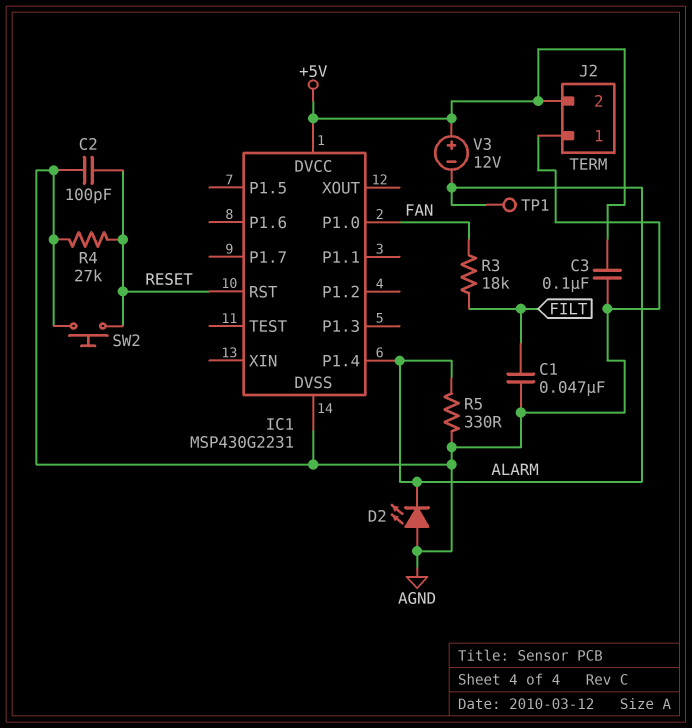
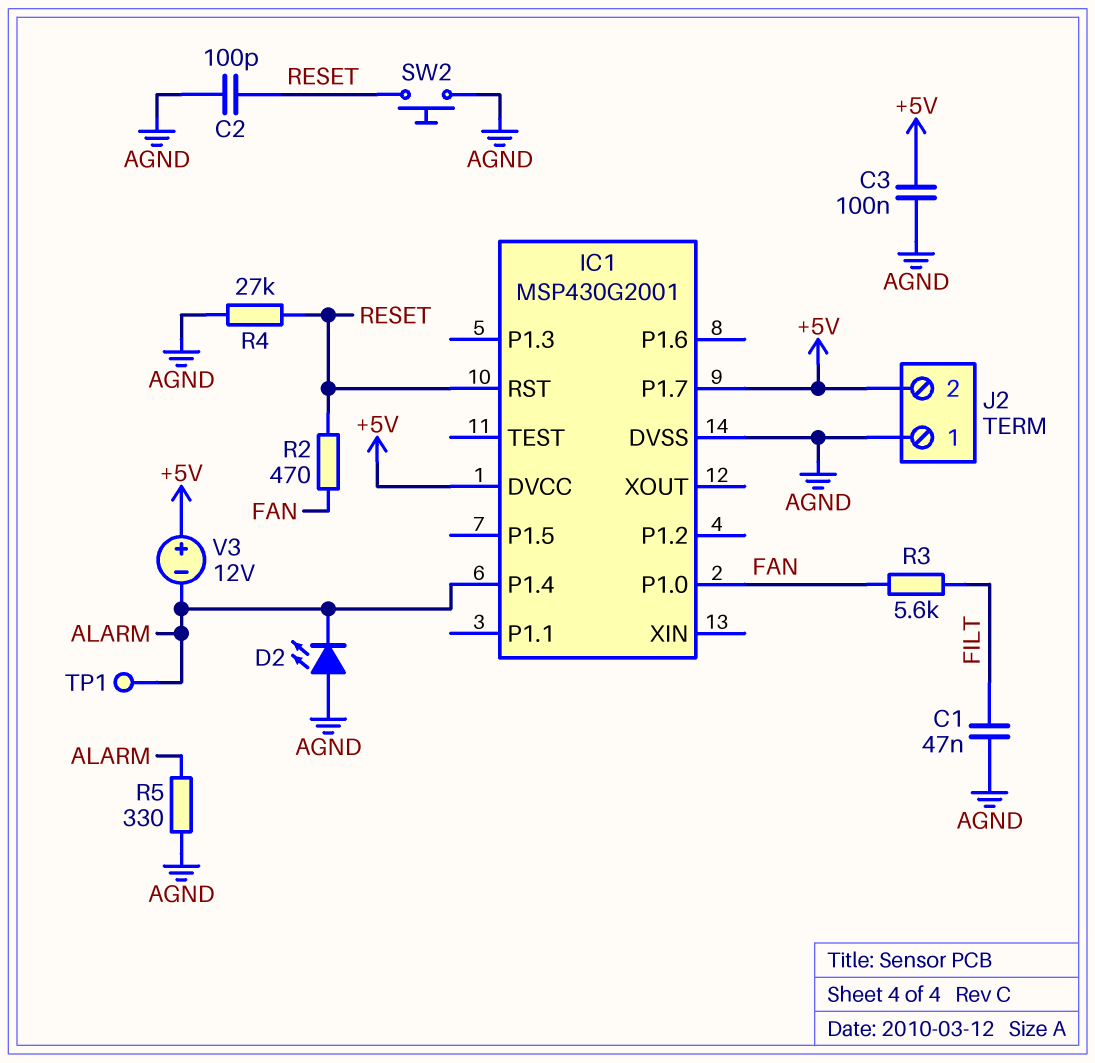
IC1: MSP430G2231 -> MSP430G2001
IC1 pin P1.7: none -> +5V
R2: none -> 470 (FAN, RESET)
R3: 18k (FAN, FILT) -> 5.6k (FAN, FILT)

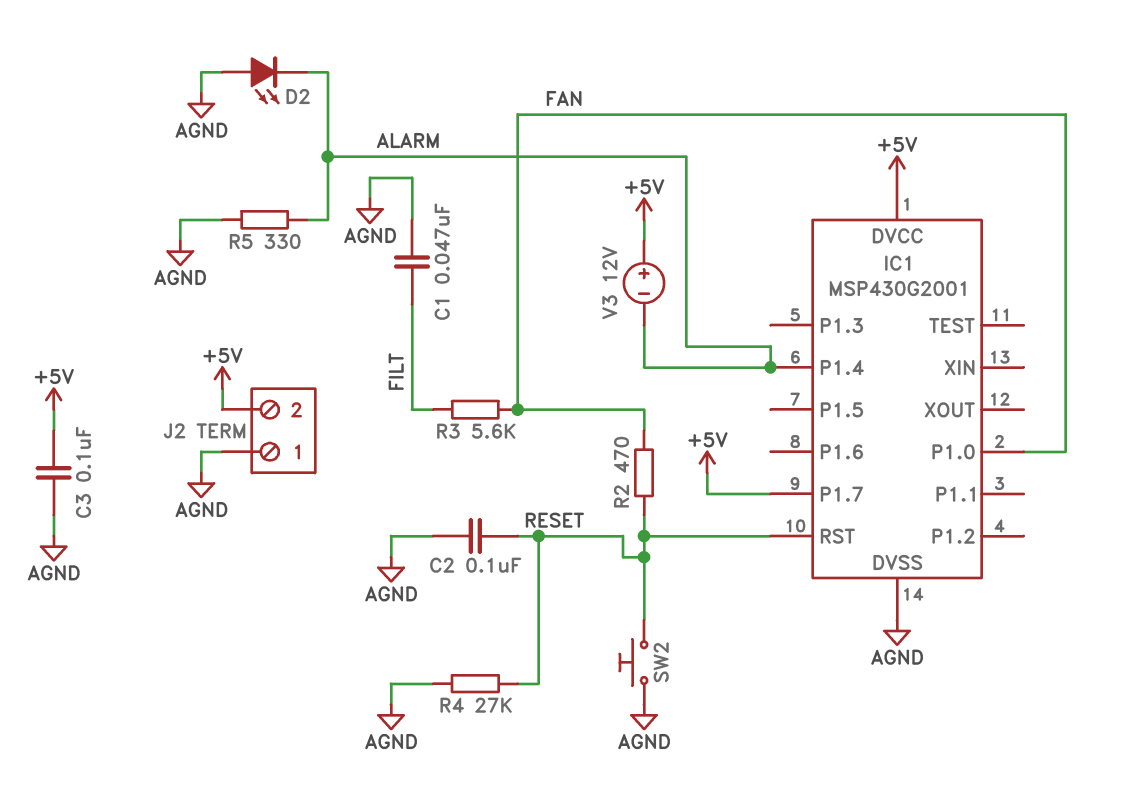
C2: 100pF (AGND, RESET) -> 100nF (AGND, RESET)
TP1: test point (ALARM) -> none

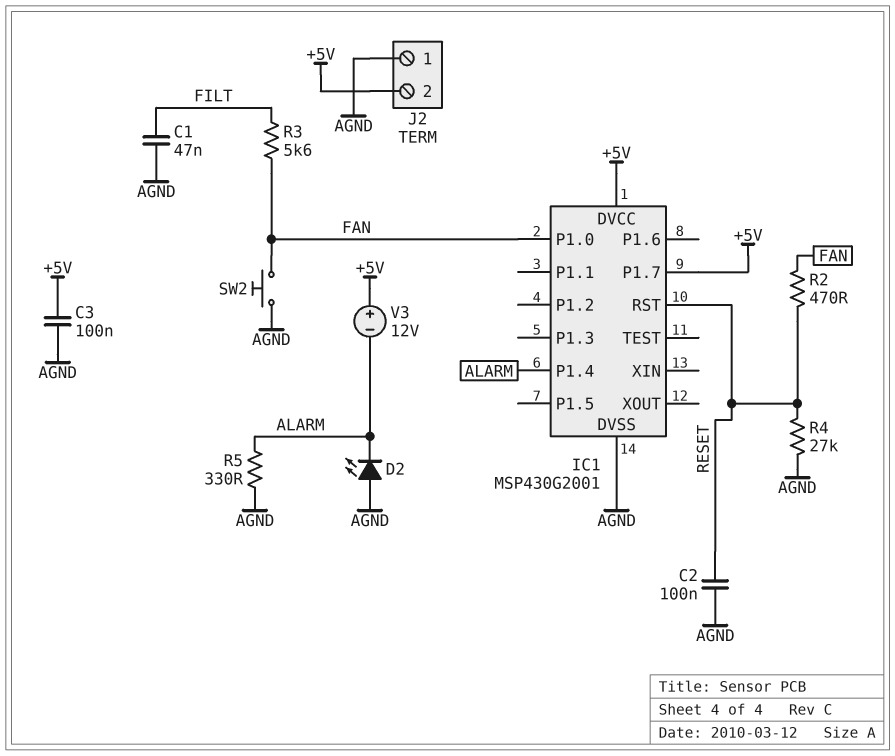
SW2: button (AGND, RESET) -> button (AGND, FAN)

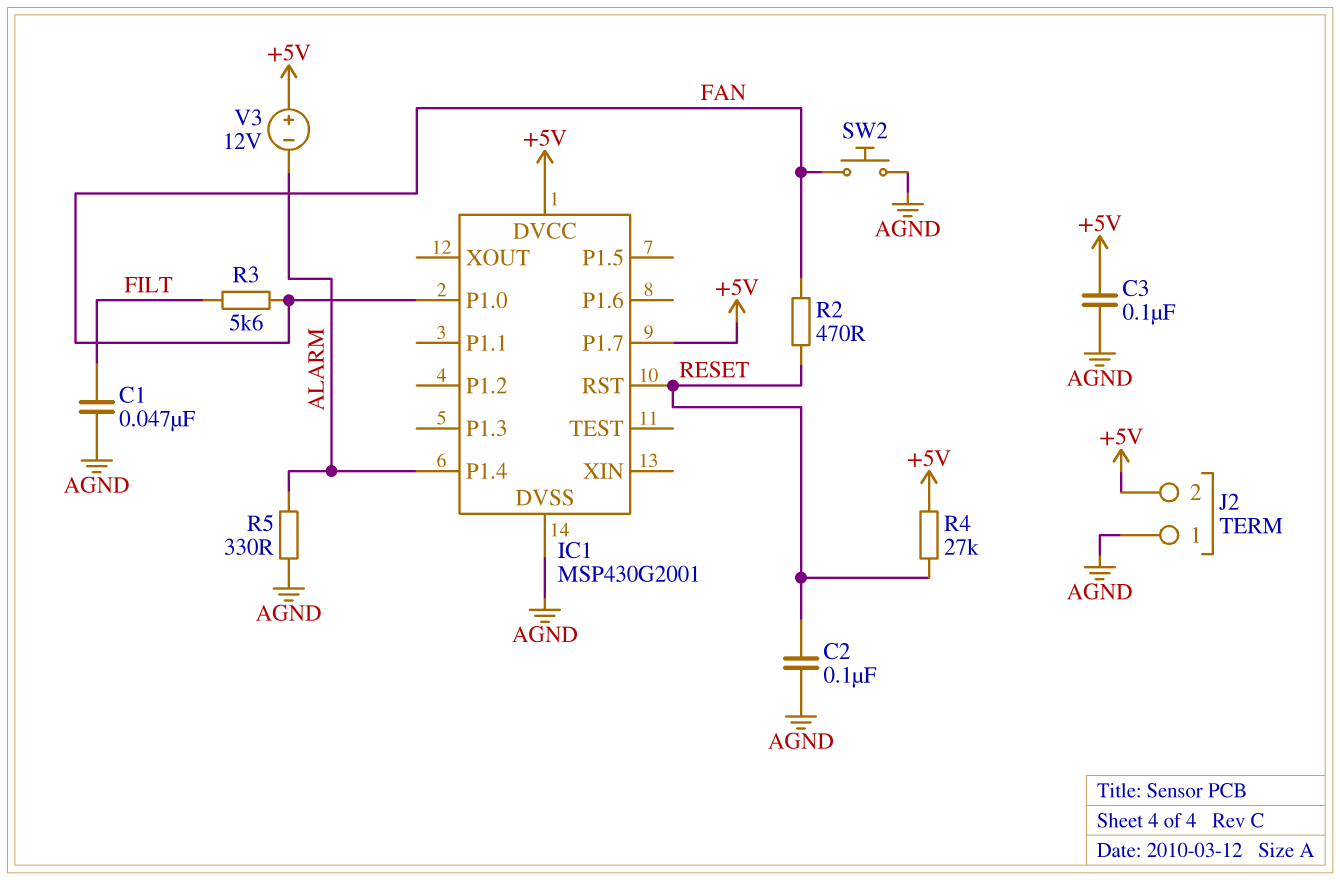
D2: LED (A AGND, K ALARM) -> none
R4: 27k (AGND, RESET) -> 27k (+5V, RESET)

